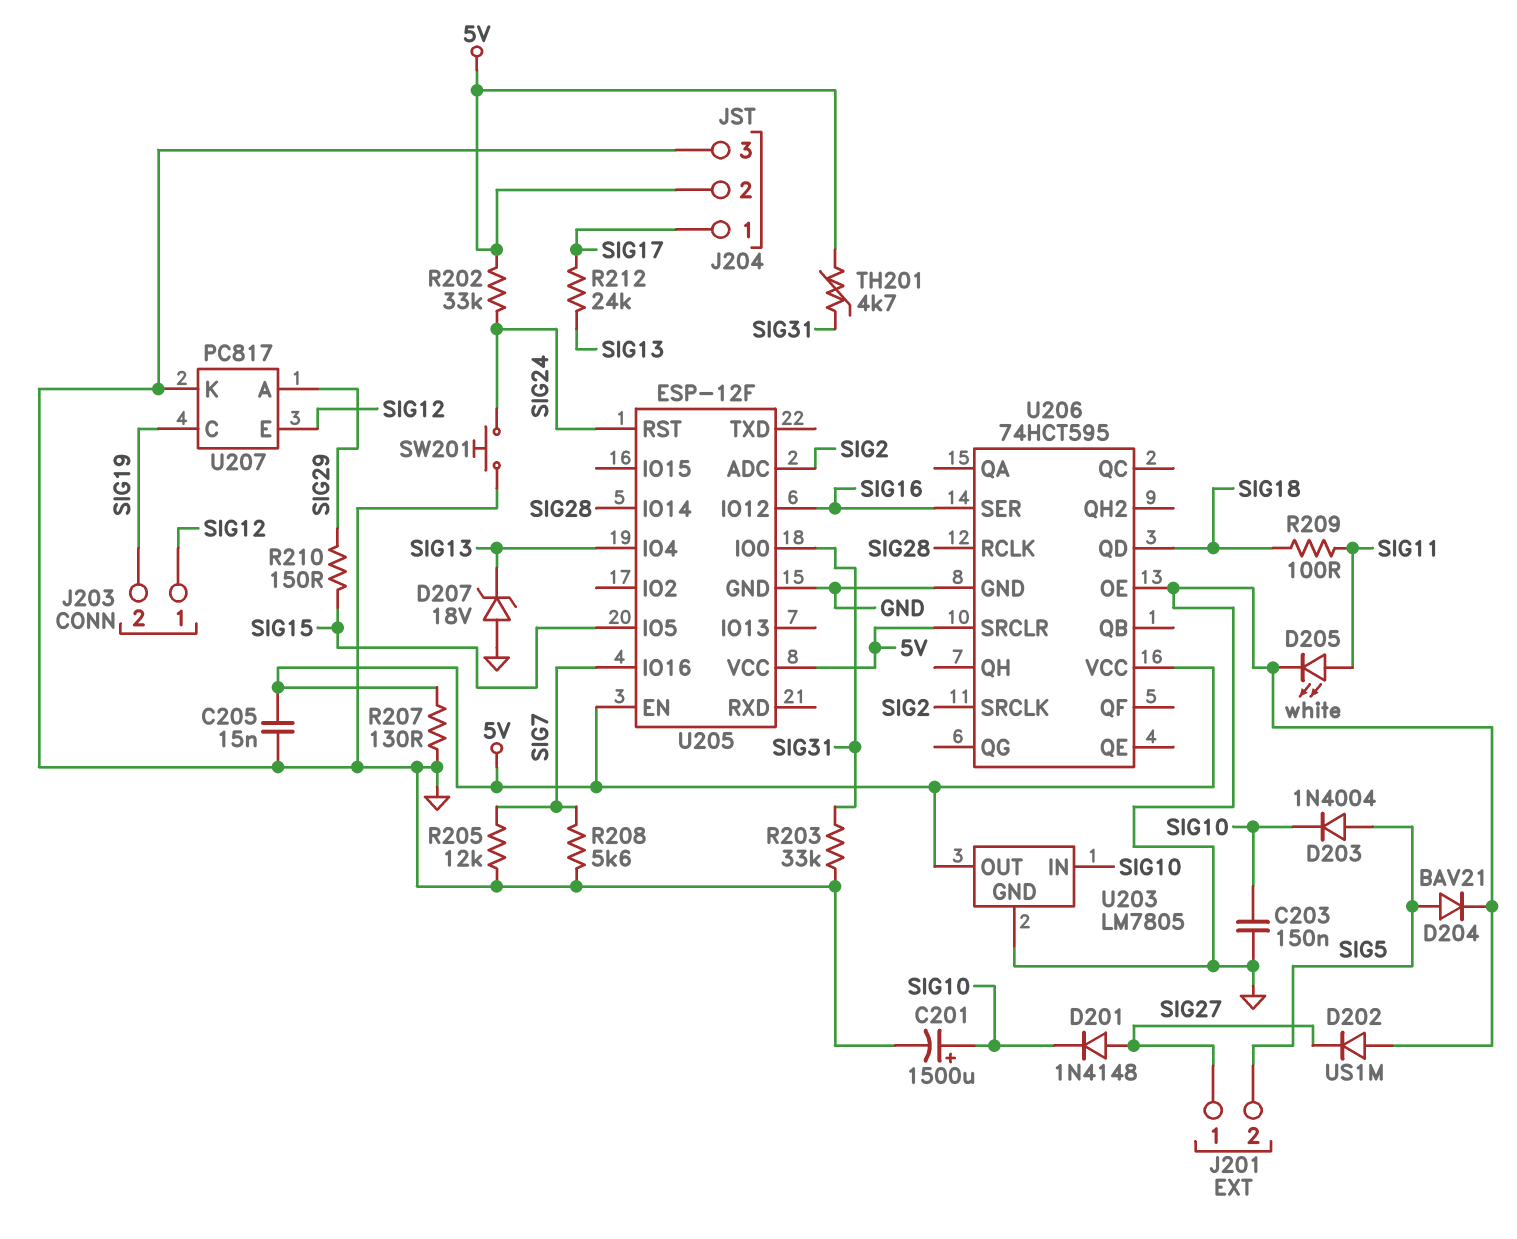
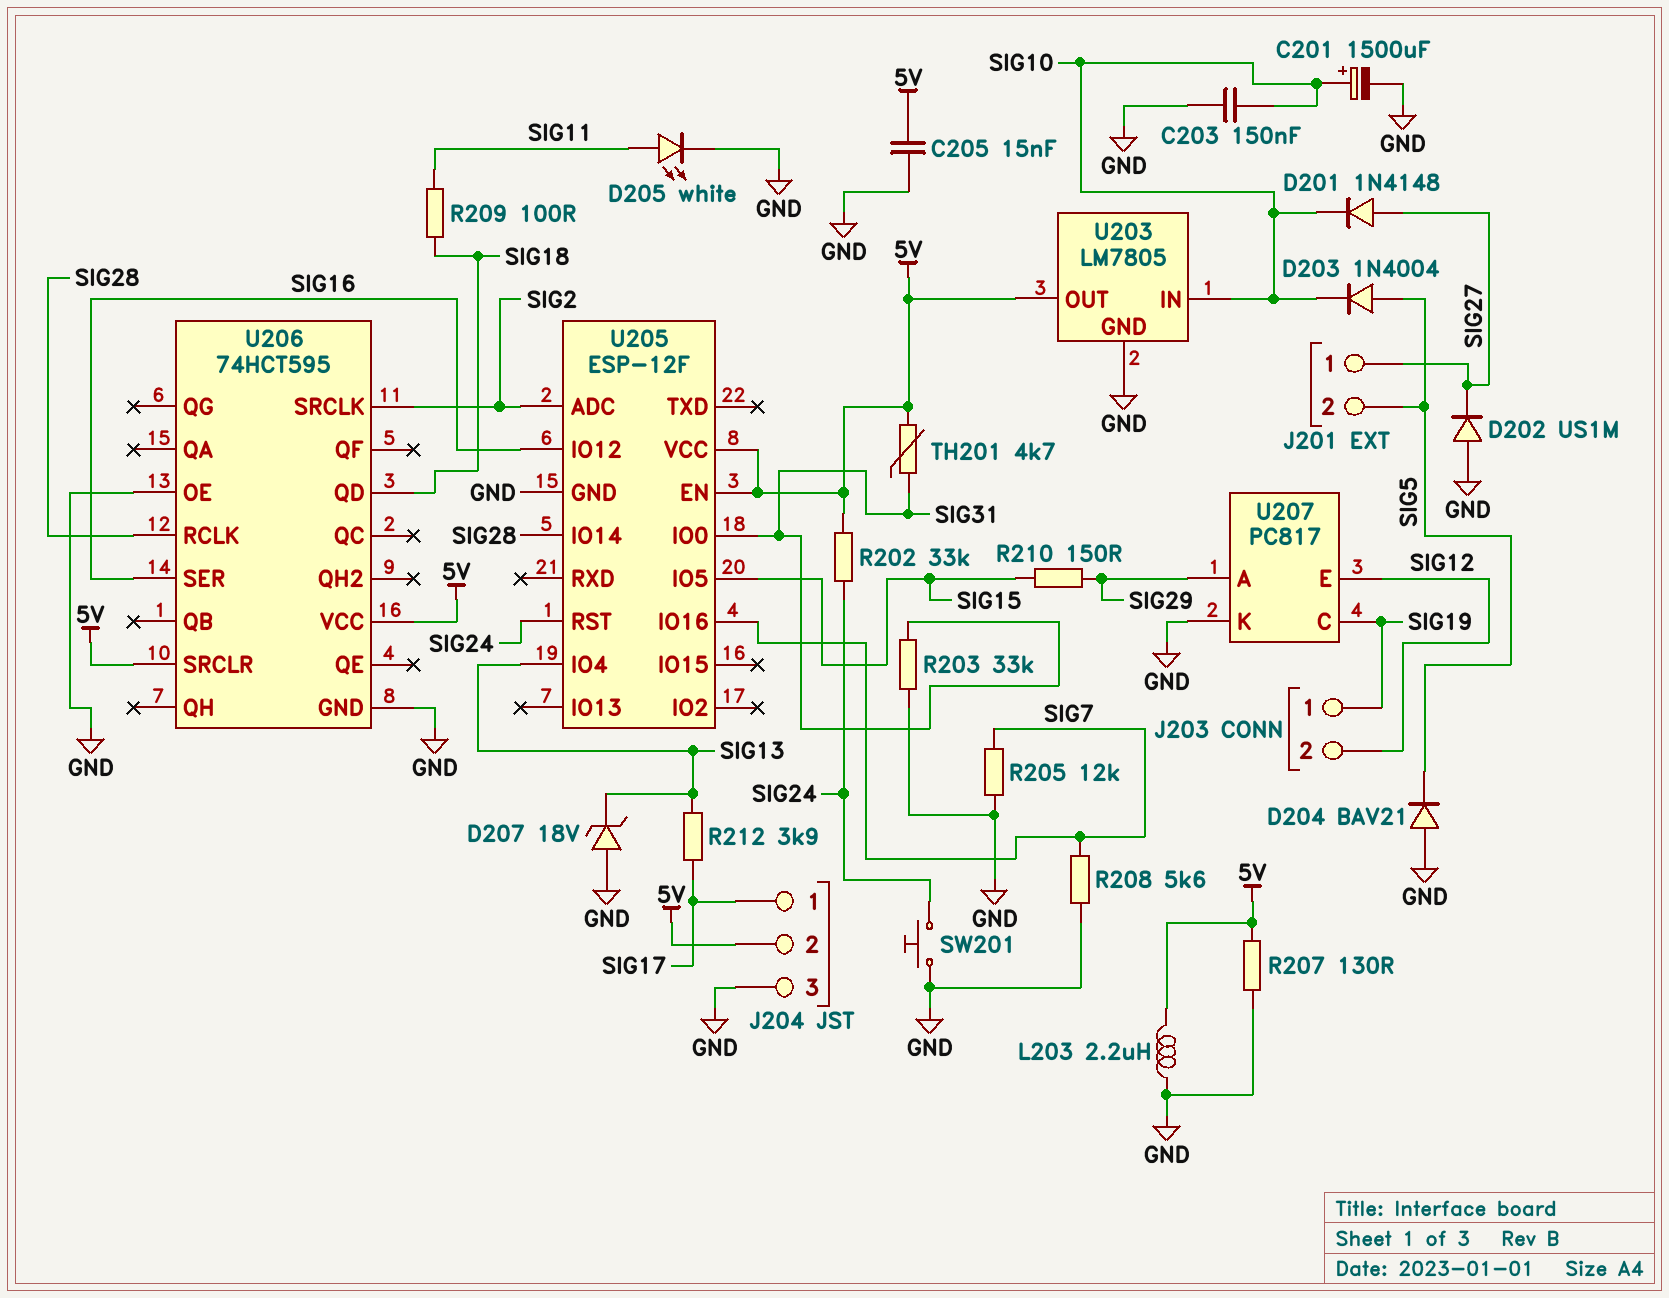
D204: diode BAV21 (A SIG5, K GND) -> diode BAV21 (A GND, K SIG5)
J203 pin 1: SIG12 -> SIG19
J203 pin 2: SIG19 -> SIG12
L203: none -> 2.2uH (5V, GND)
R212: 24k (SIG13, SIG17) -> 3.9k (SIG13, SIG17)

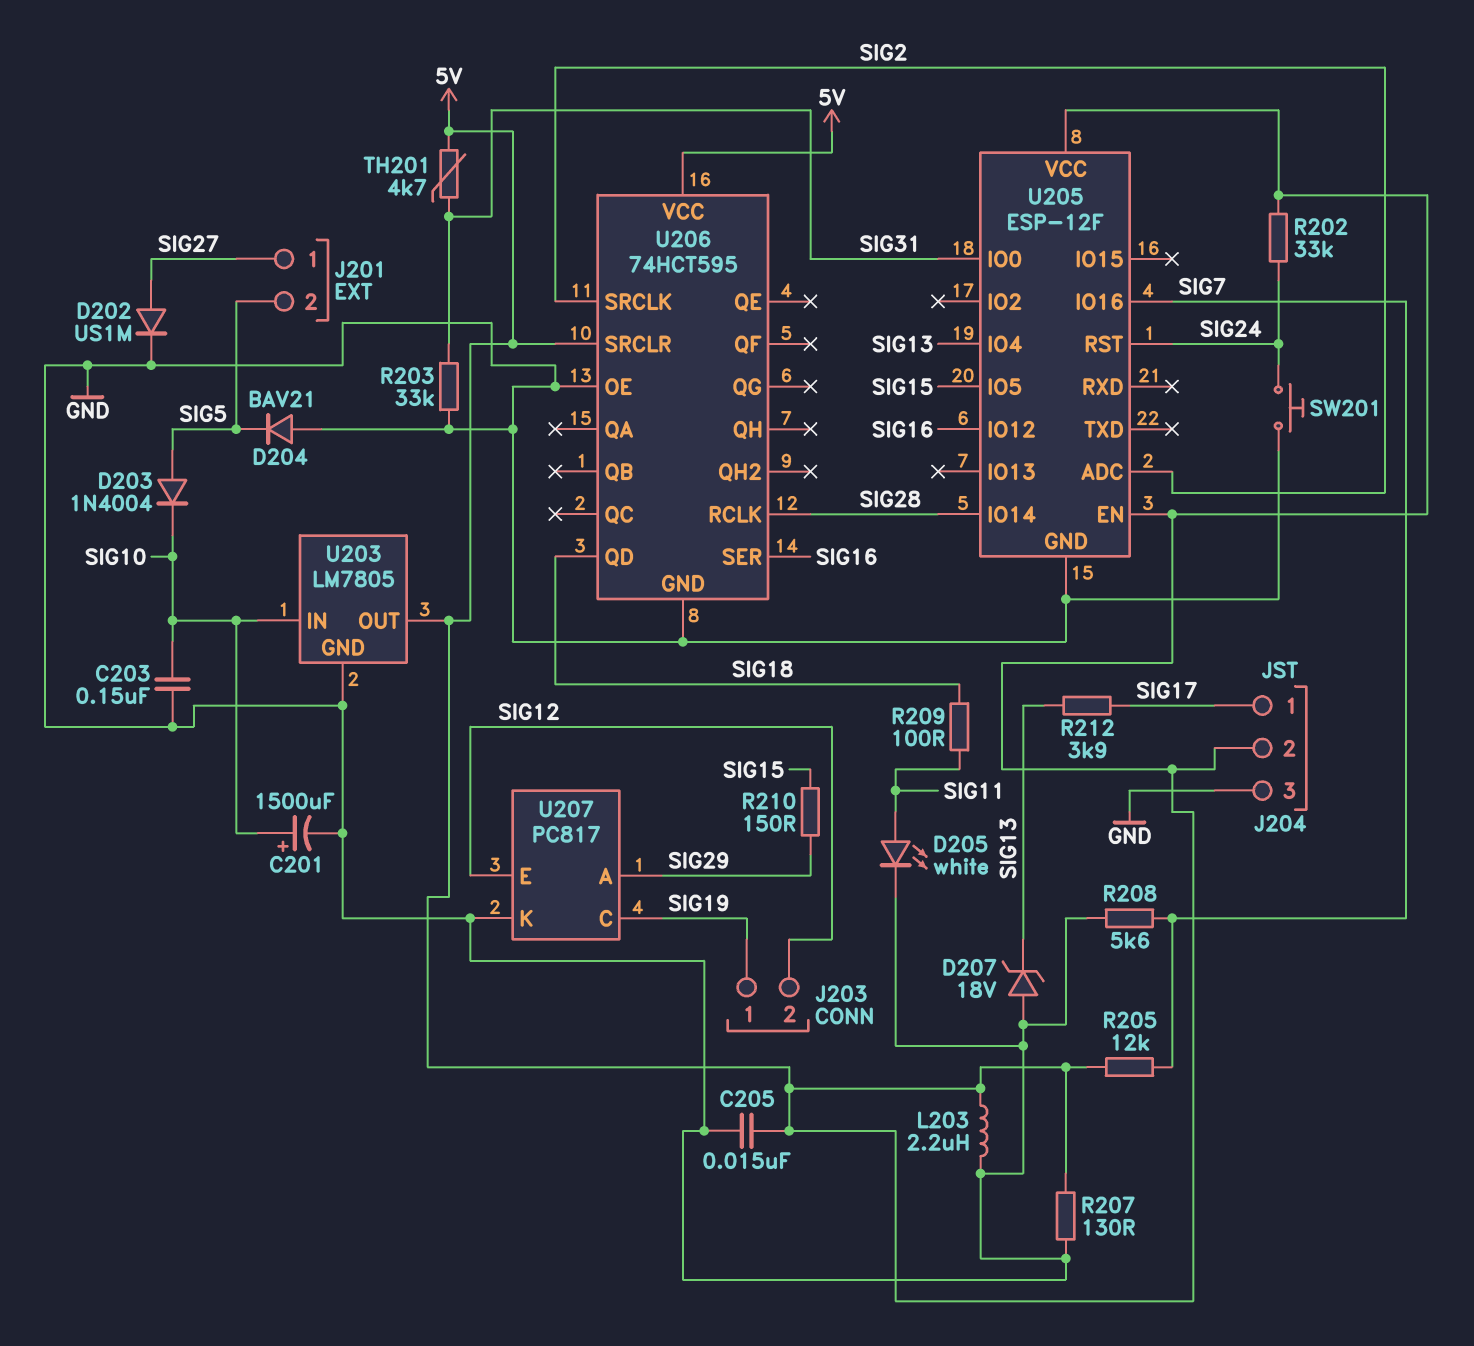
D201: diode 1N4148 (A SIG27, K SIG10) -> none
D202: diode US1M (A GND, K SIG27) -> diode US1M (A SIG27, K GND)
R205: 12k (GND, SIG7) -> 12k (5V, SIG7)

